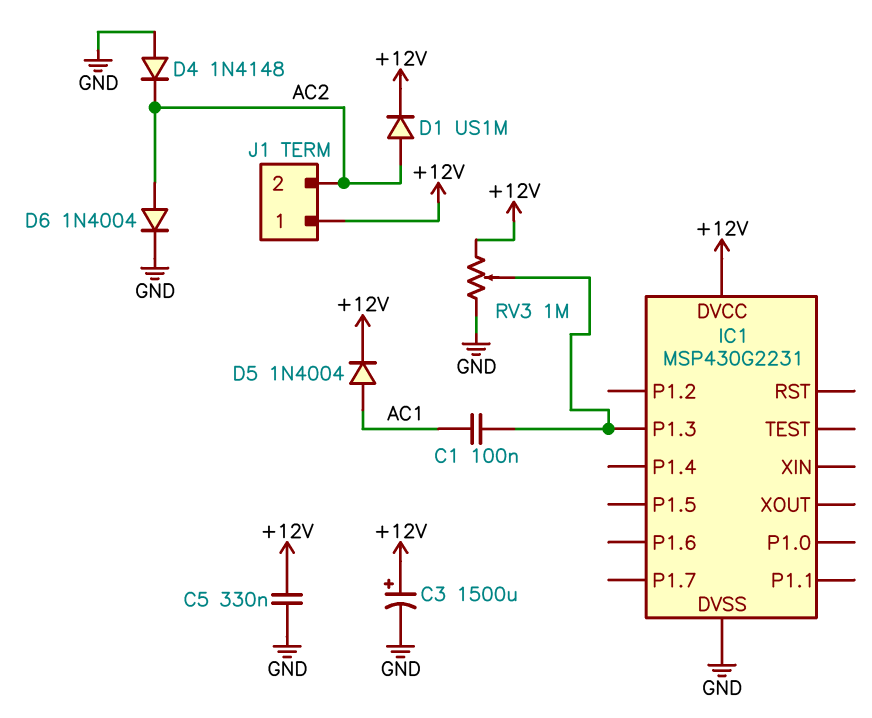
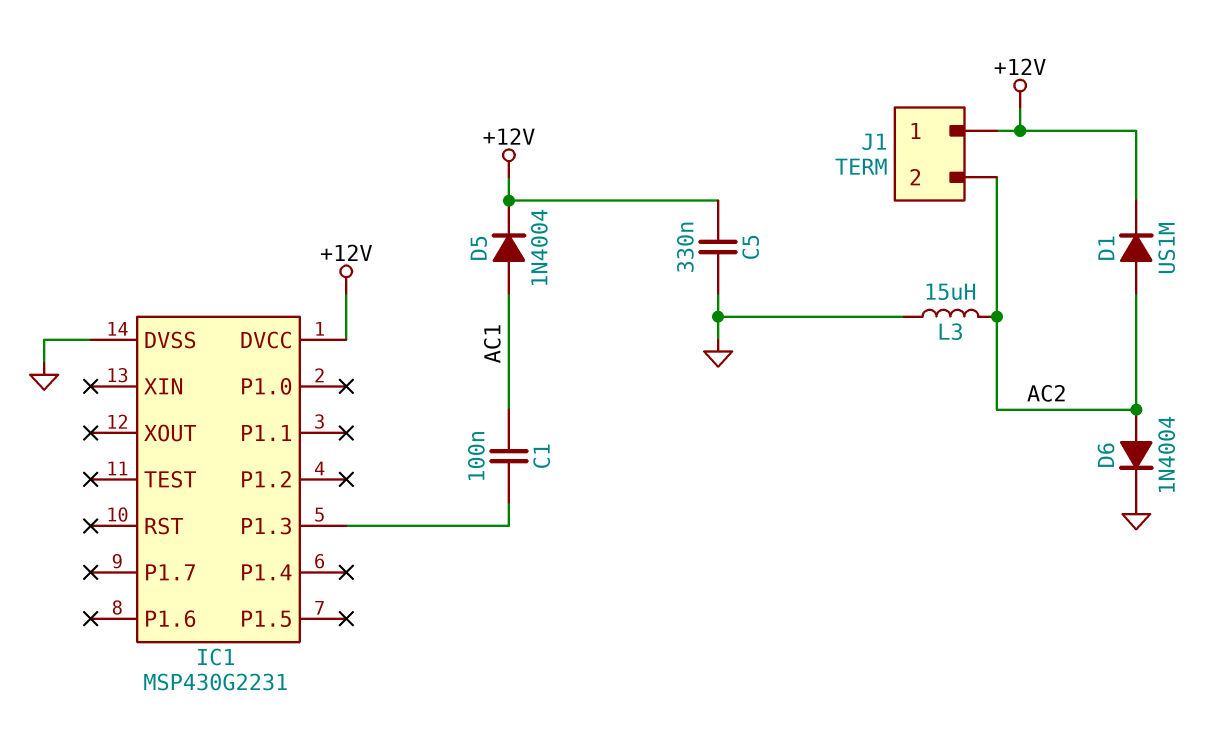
C3: 1500uF (plus +12V, minus GND) -> none
D4: diode 1N4148 (A GND, K AC2) -> none
L3: none -> 15uH (AC2, GND)
RV3: 1M (+12V, GND, wiper IC1/P1.3) -> none

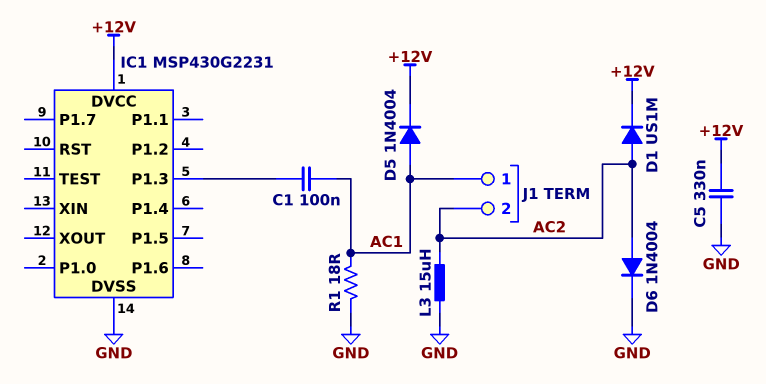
J1 pin 1: +12V -> AC1
R1: none -> 18 (AC1, GND)

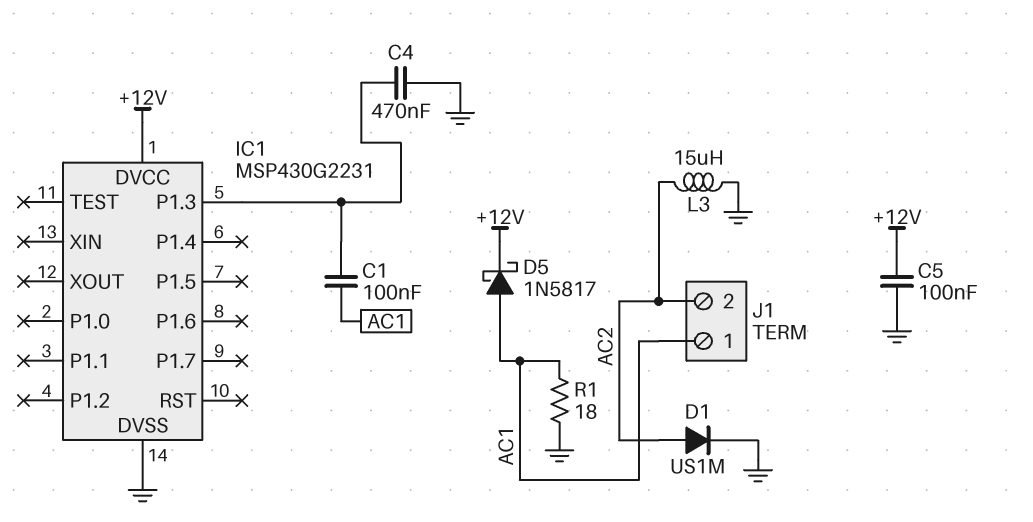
C4: none -> 470nF (GND, IC1/P1.3)
C5: 330nF (+12V, GND) -> 100nF (+12V, GND)
D1: diode US1M (A AC2, K +12V) -> diode US1M (A AC2, K GND)
D5: diode 1N4004 (A AC1, K +12V) -> schottky 1N5817 (A AC1, K +12V)
D6: diode 1N4004 (A AC2, K GND) -> none

